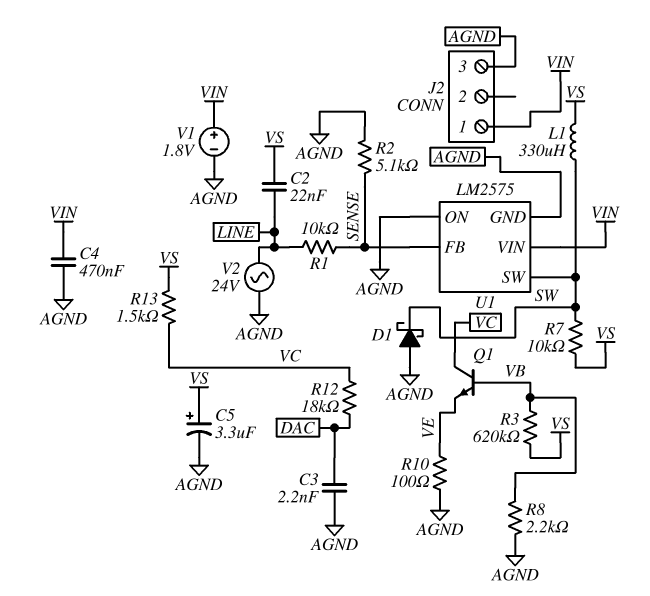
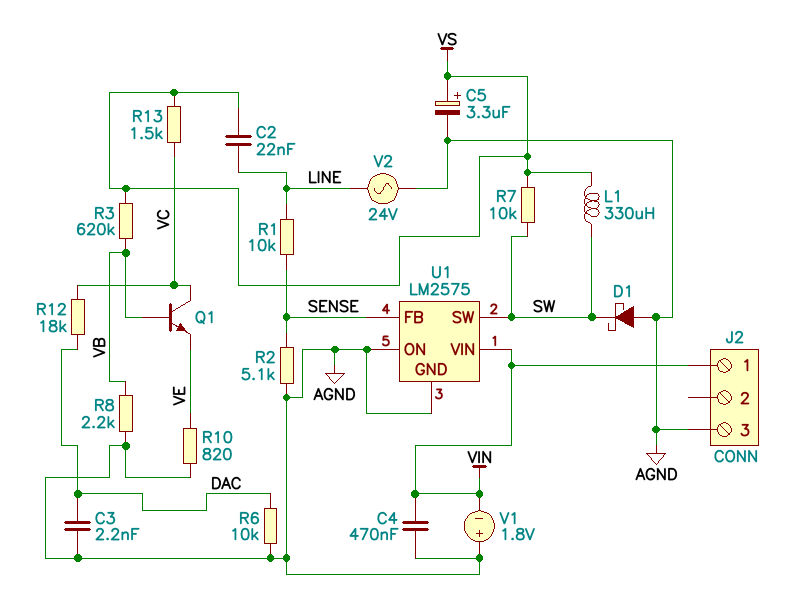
R6: none -> 10k (AGND, DAC)
R10: 100 (AGND, VE) -> 820 (AGND, VE)
V1: 1.8V (plus VIN, minus AGND) -> 1.8V (plus AGND, minus VIN)

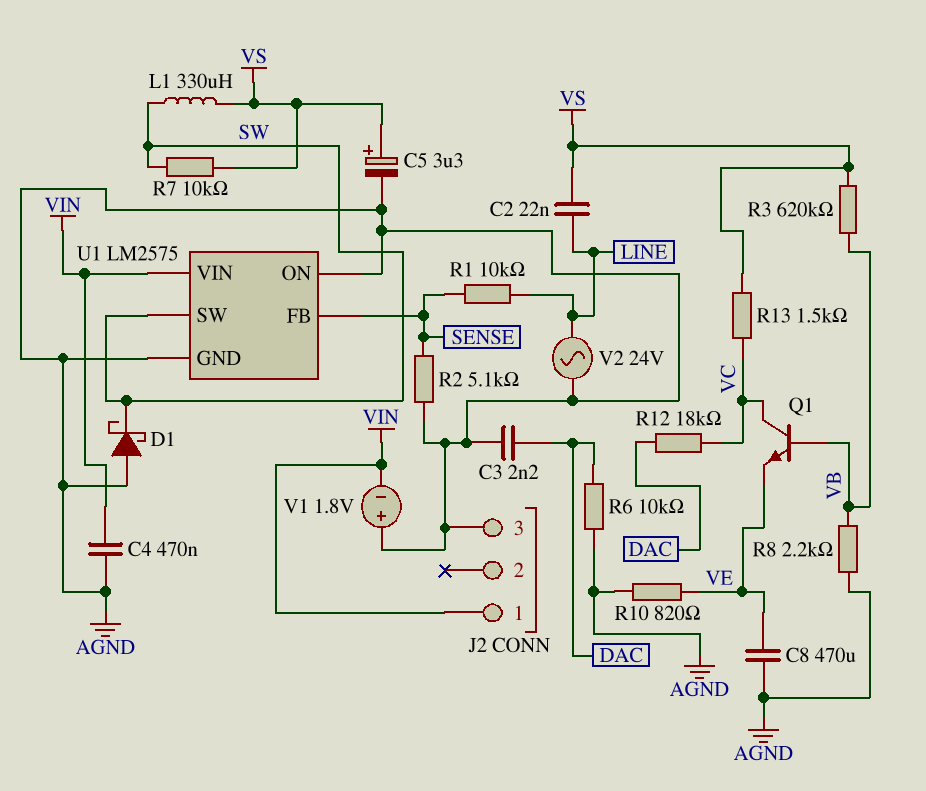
C8: none -> 470uF (AGND, VE)

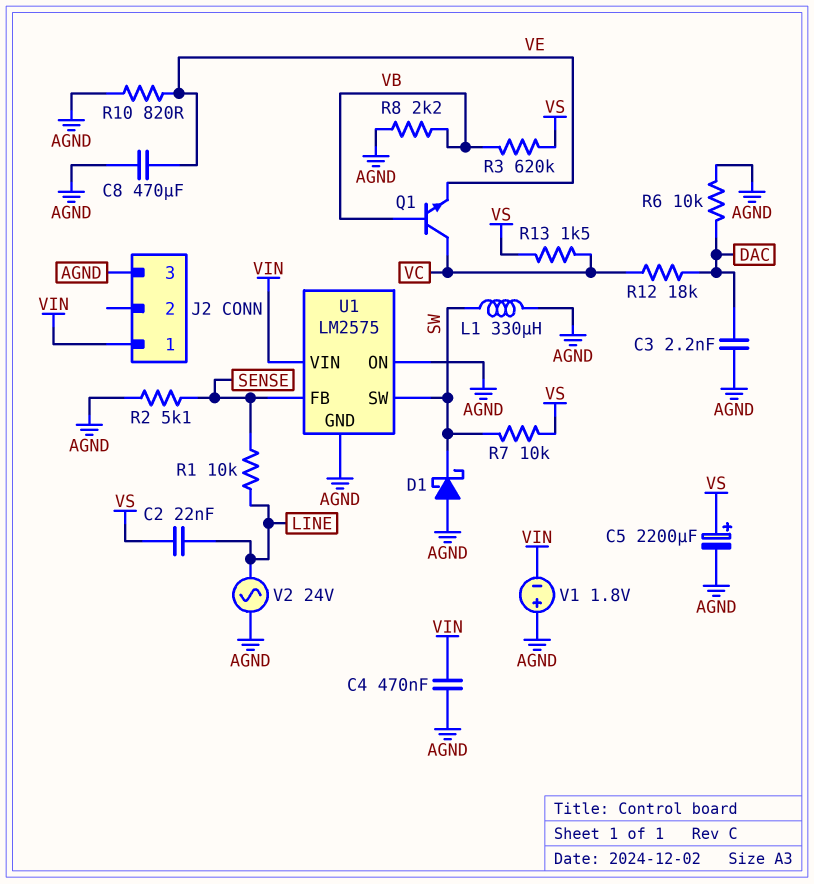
C5: 3.3uF (plus VS, minus AGND) -> 2200uF (plus VS, minus AGND)
L1: 330uH (SW, VS) -> 330uH (AGND, SW)

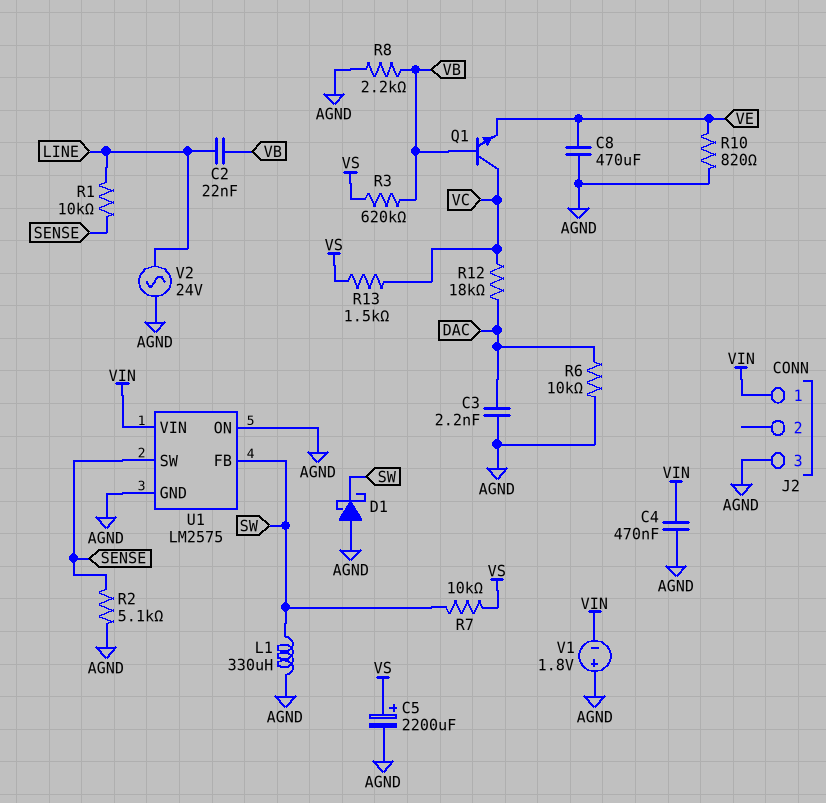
C2: 22nF (LINE, VS) -> 22nF (LINE, VB)
U1 pin FB: SENSE -> SW
U1 pin SW: SW -> SENSE

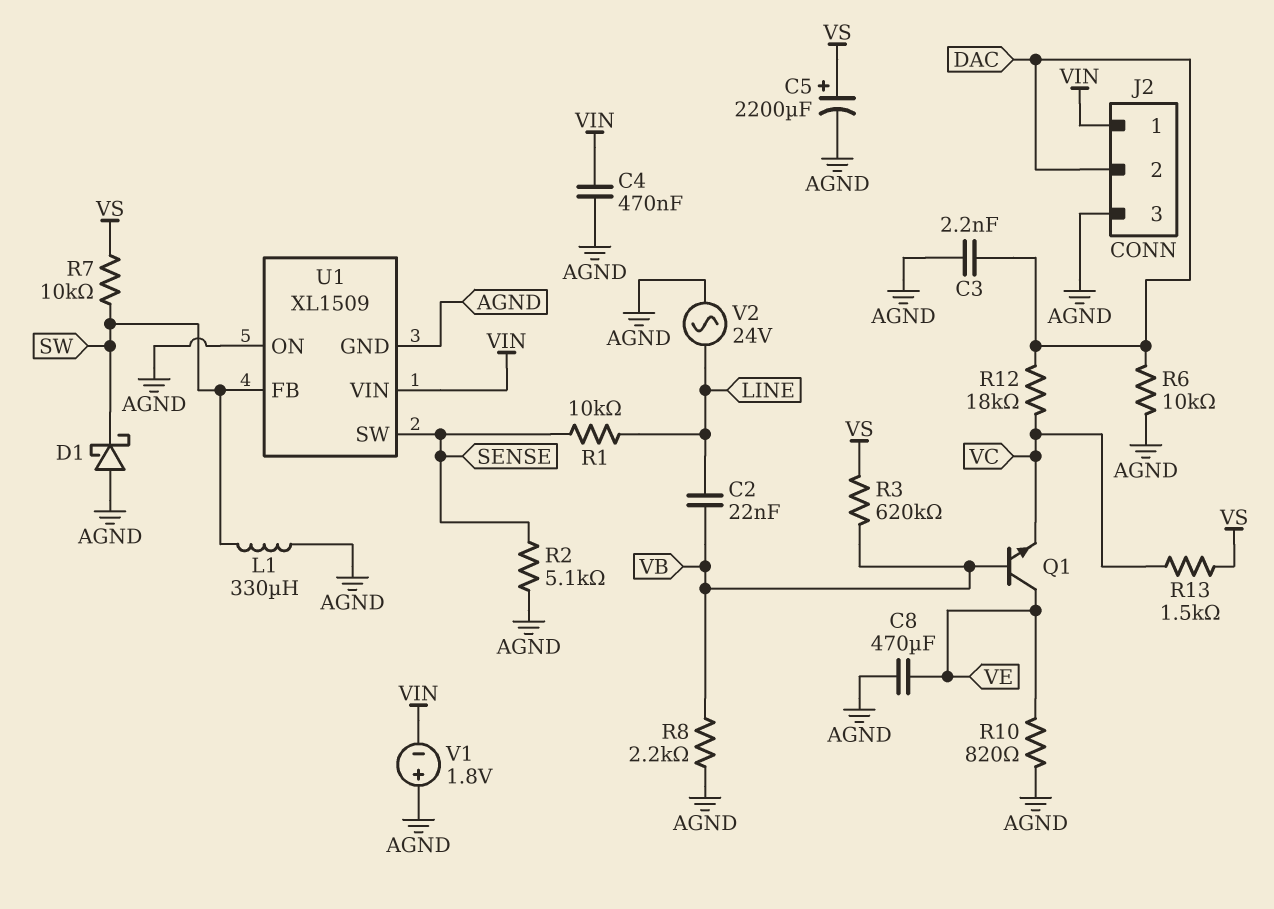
J2 pin 2: none -> DAC
Q1: NPN (B VB, C VC, E VE) -> NPN (B VB, C VE, E VC)
U1: LM2575 -> XL1509

